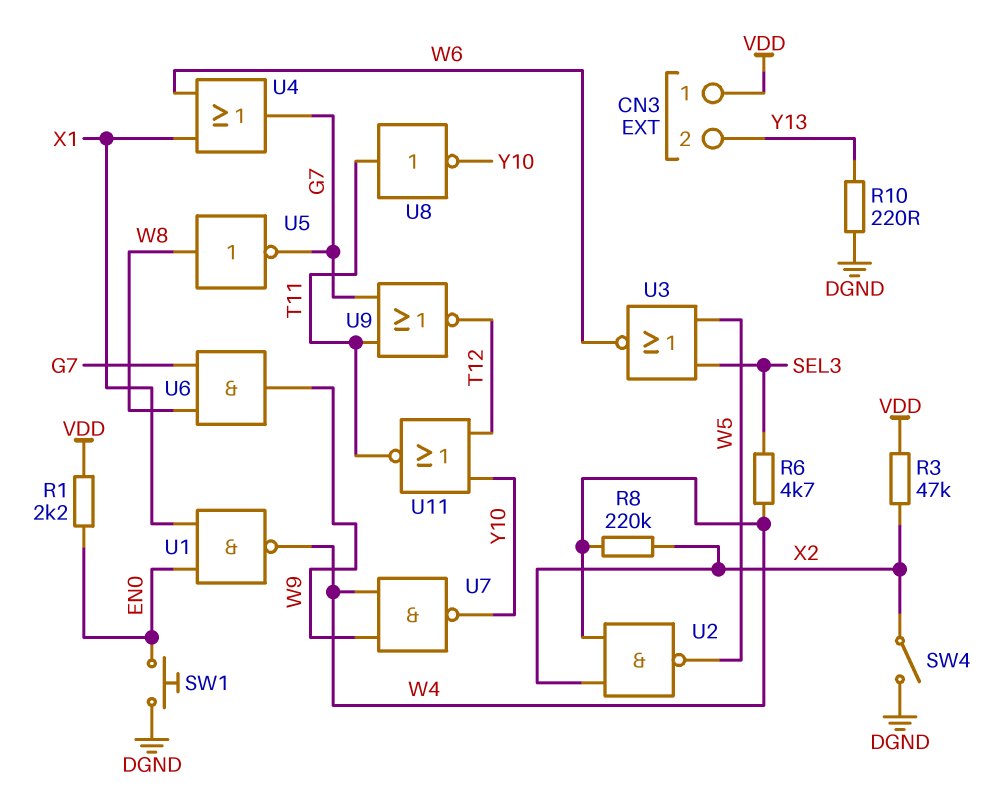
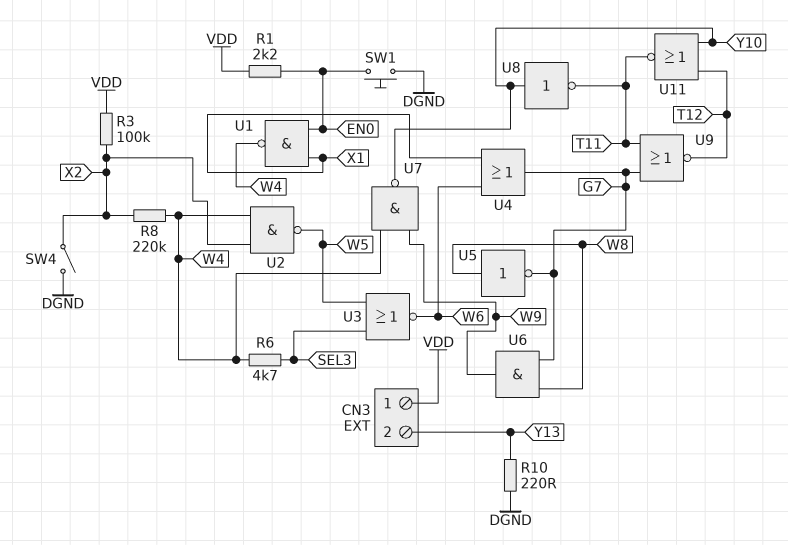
R3: 47k (VDD, X2) -> 100k (VDD, X2)
U8: NOT (in T11, out Y10) -> NOT (in Y10, out T11)

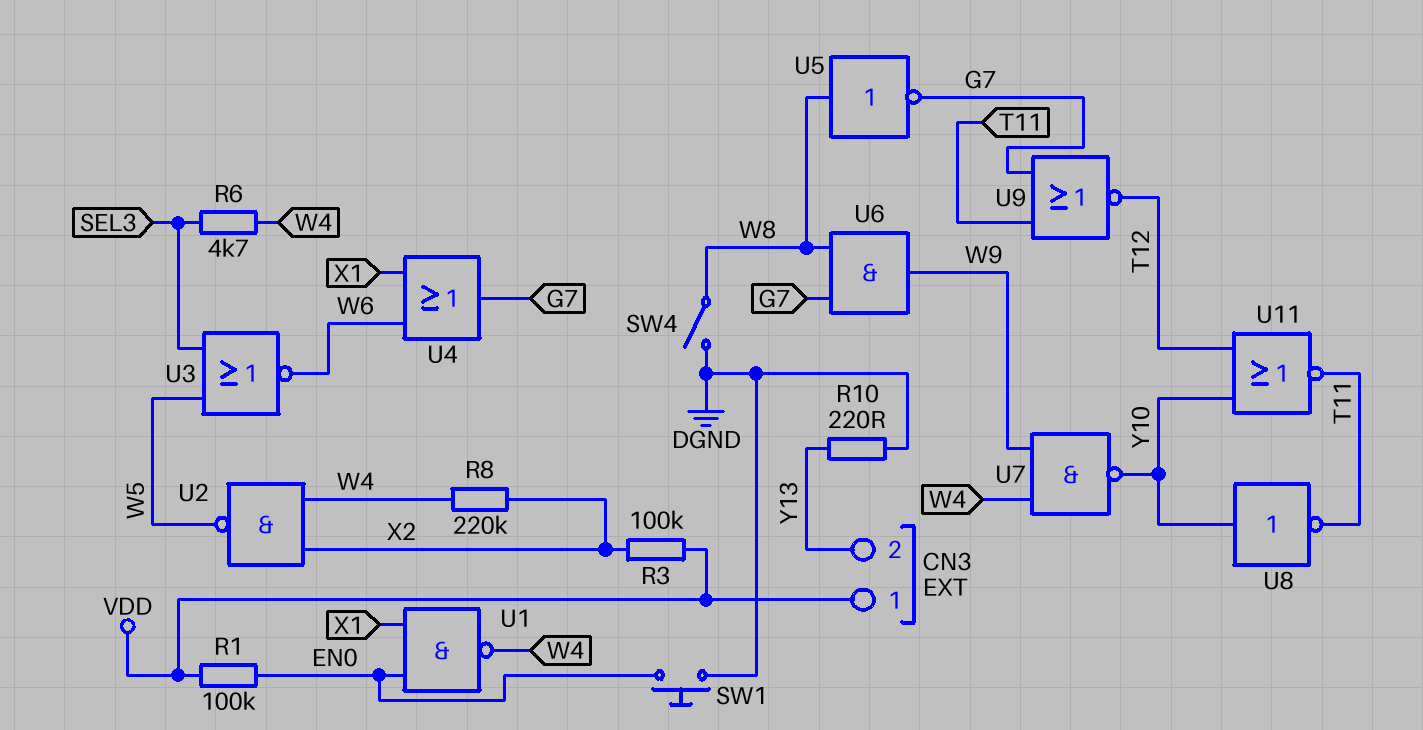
R1: 2.2k (EN0, VDD) -> 100k (EN0, VDD)
SW4: switch (DGND, X2) -> switch (DGND, W8)

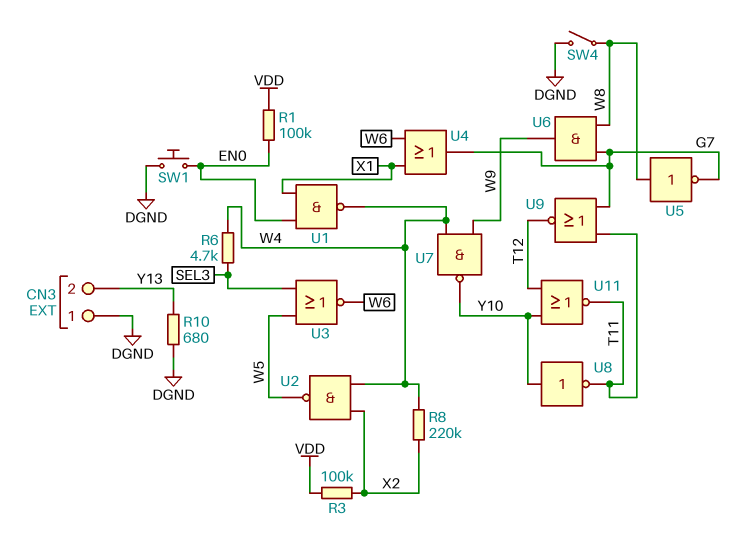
CN3 pin 1: VDD -> DGND
R10: 220 (DGND, Y13) -> 680 (DGND, Y13)

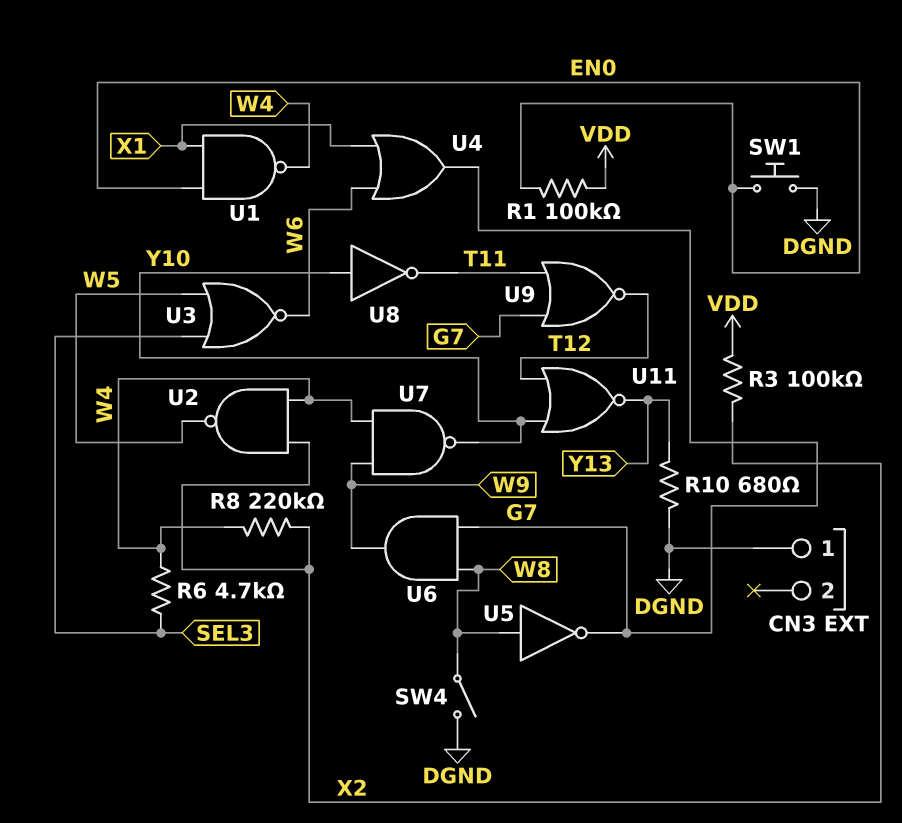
CN3 pin 2: Y13 -> none
U11: NOR (in T12, in Y10, out T11) -> NOR (in T12, in Y10, out Y13)

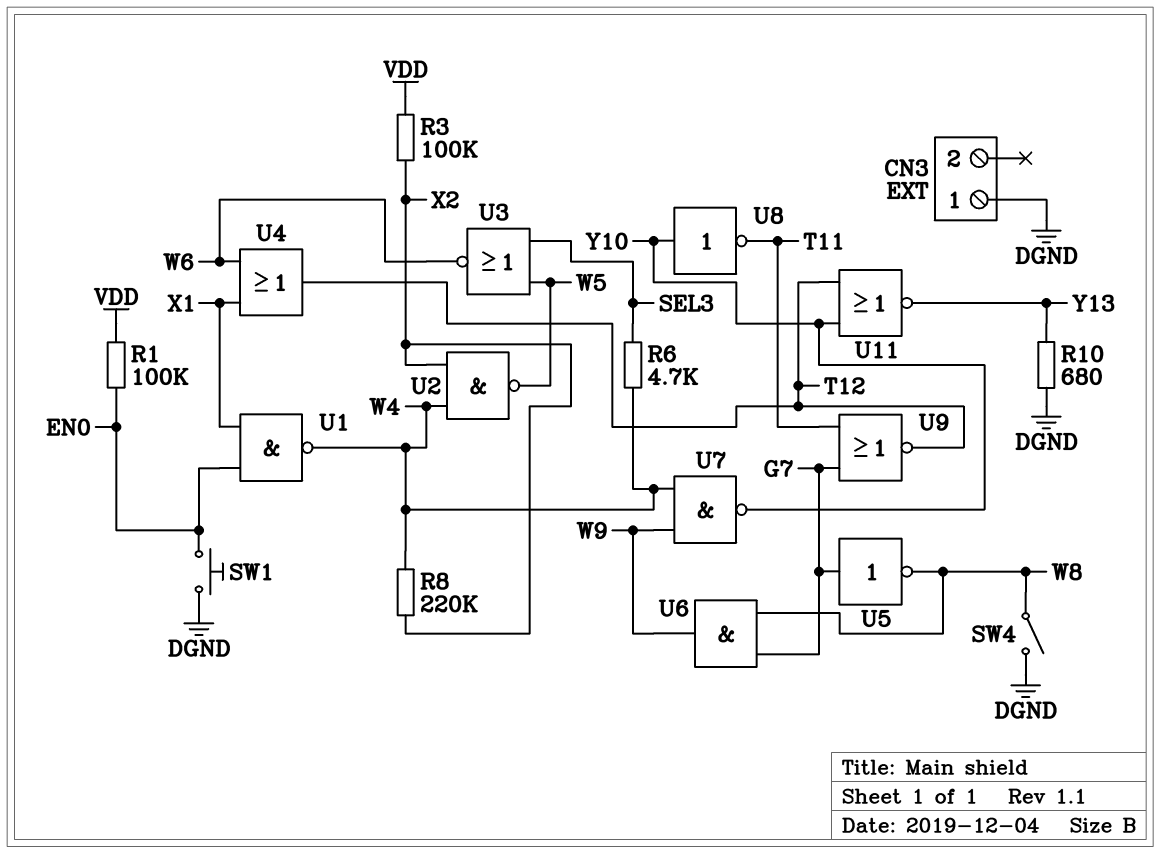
U4: OR (in W6, in X1, out G7) -> OR (in W6, in X1, out T12)
U5: NOT (in W8, out G7) -> NOT (in G7, out W8)

